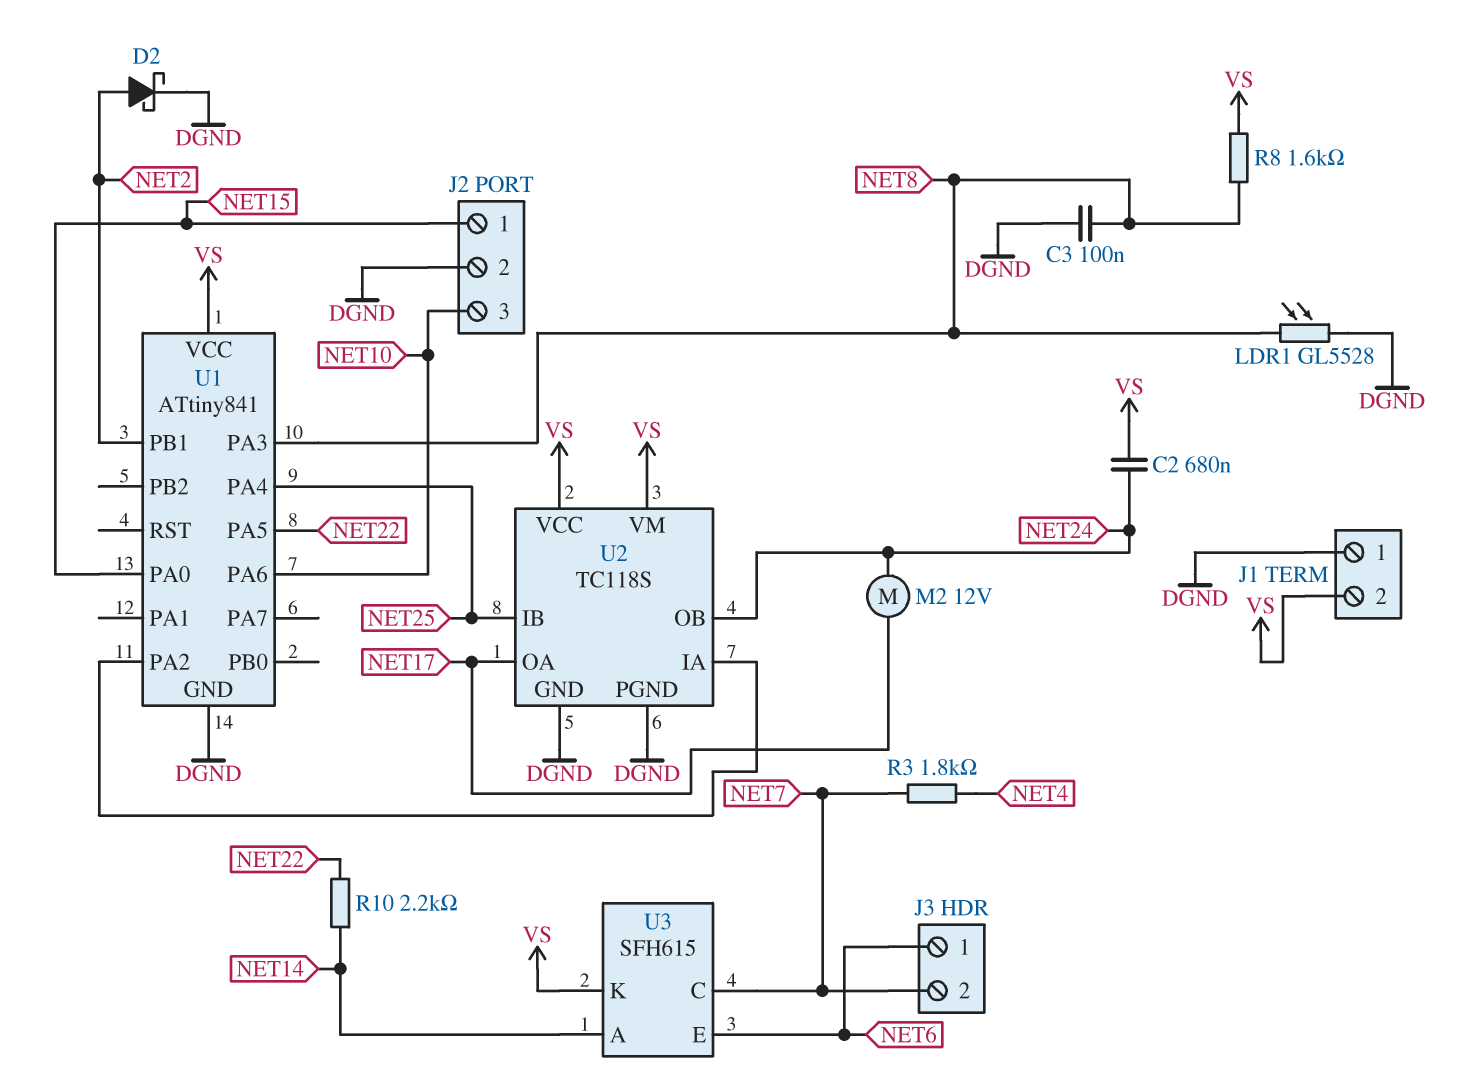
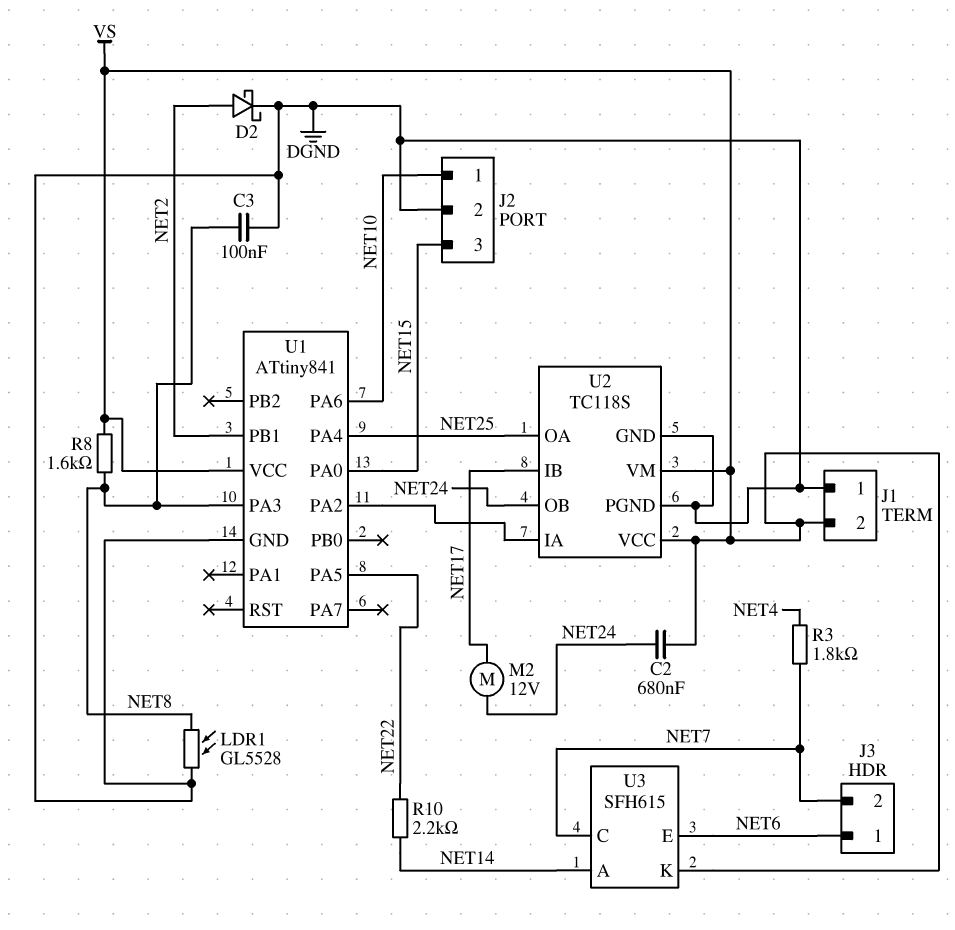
J2 pin 1: NET15 -> NET10
J2 pin 3: NET10 -> NET15
U2 pin IB: NET25 -> NET17
U2 pin OA: NET17 -> NET25

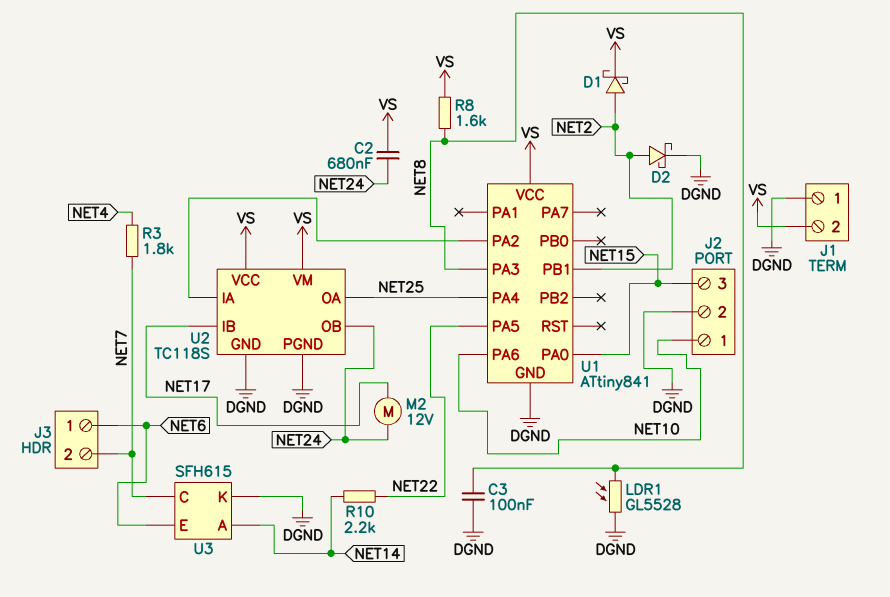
D1: none -> schottky (A NET2, K VS)
U3 pin K: VS -> DGND

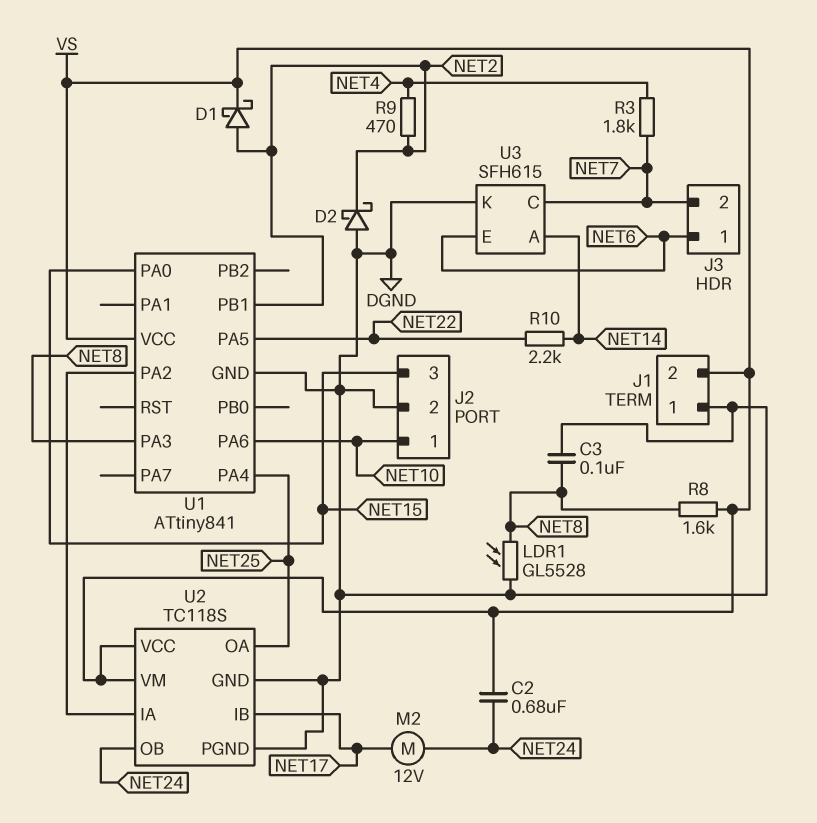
D2: schottky (A NET2, K DGND) -> schottky (A DGND, K NET2)
R9: none -> 470 (NET2, NET4)

